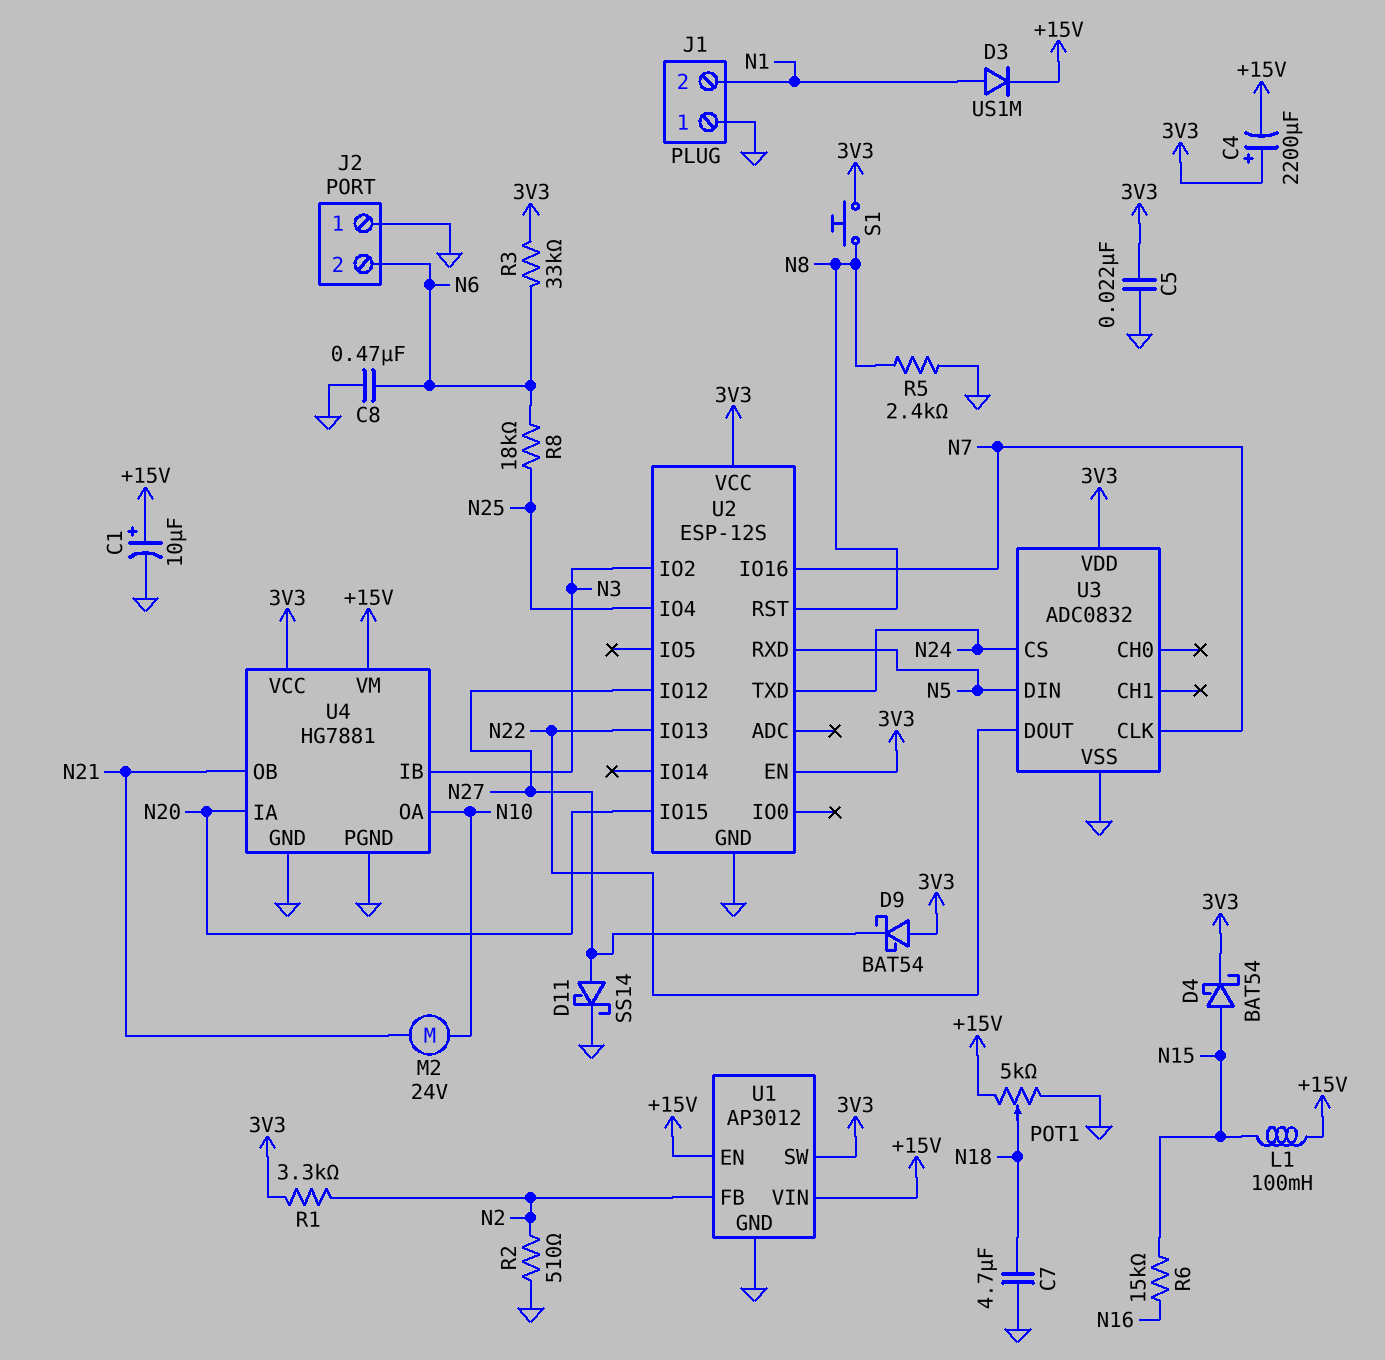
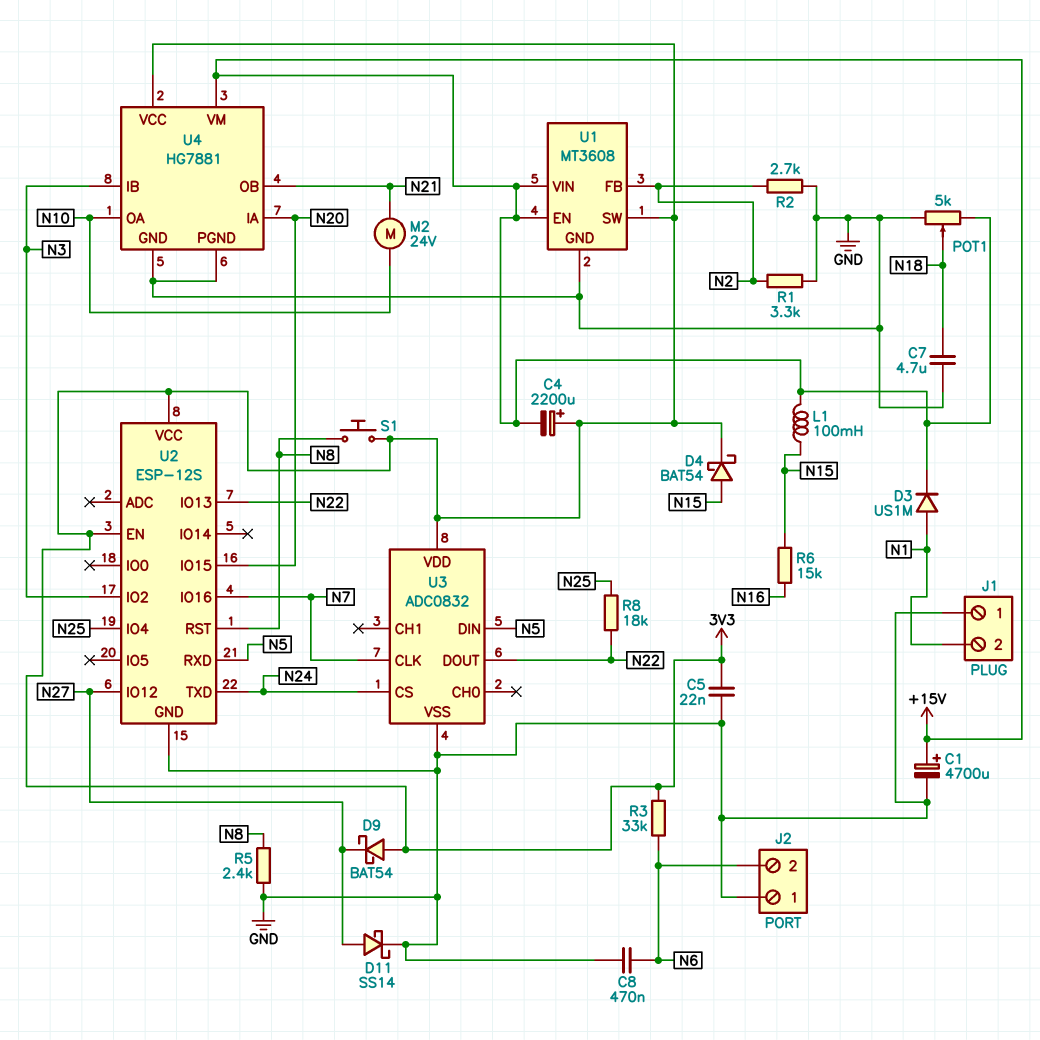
C1: 10uF (plus +15V, minus GND) -> 4700uF (plus +15V, minus GND)
R1: 3.3k (3V3, N2) -> 3.3k (GND, N2)
R2: 510 (GND, N2) -> 2.7k (GND, N2)
R8: 18k (N6, N25) -> 18k (N22, N25)
U1: AP3012 -> MT3608

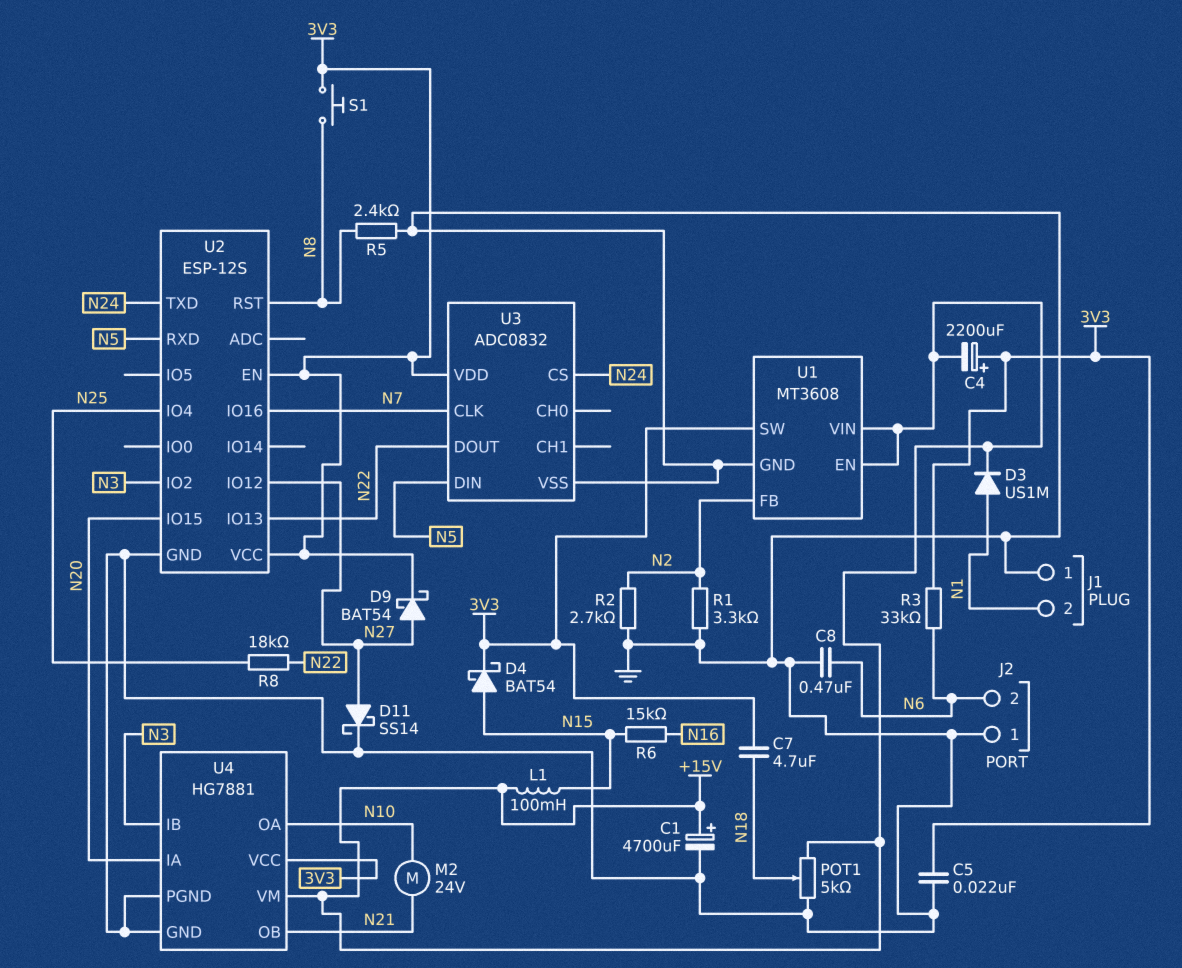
C7: 4.7uF (GND, N18) -> 4.7uF (3V3, N18)
D9: schottky BAT54 (A 3V3, K N27) -> schottky BAT54 (A N27, K 3V3)

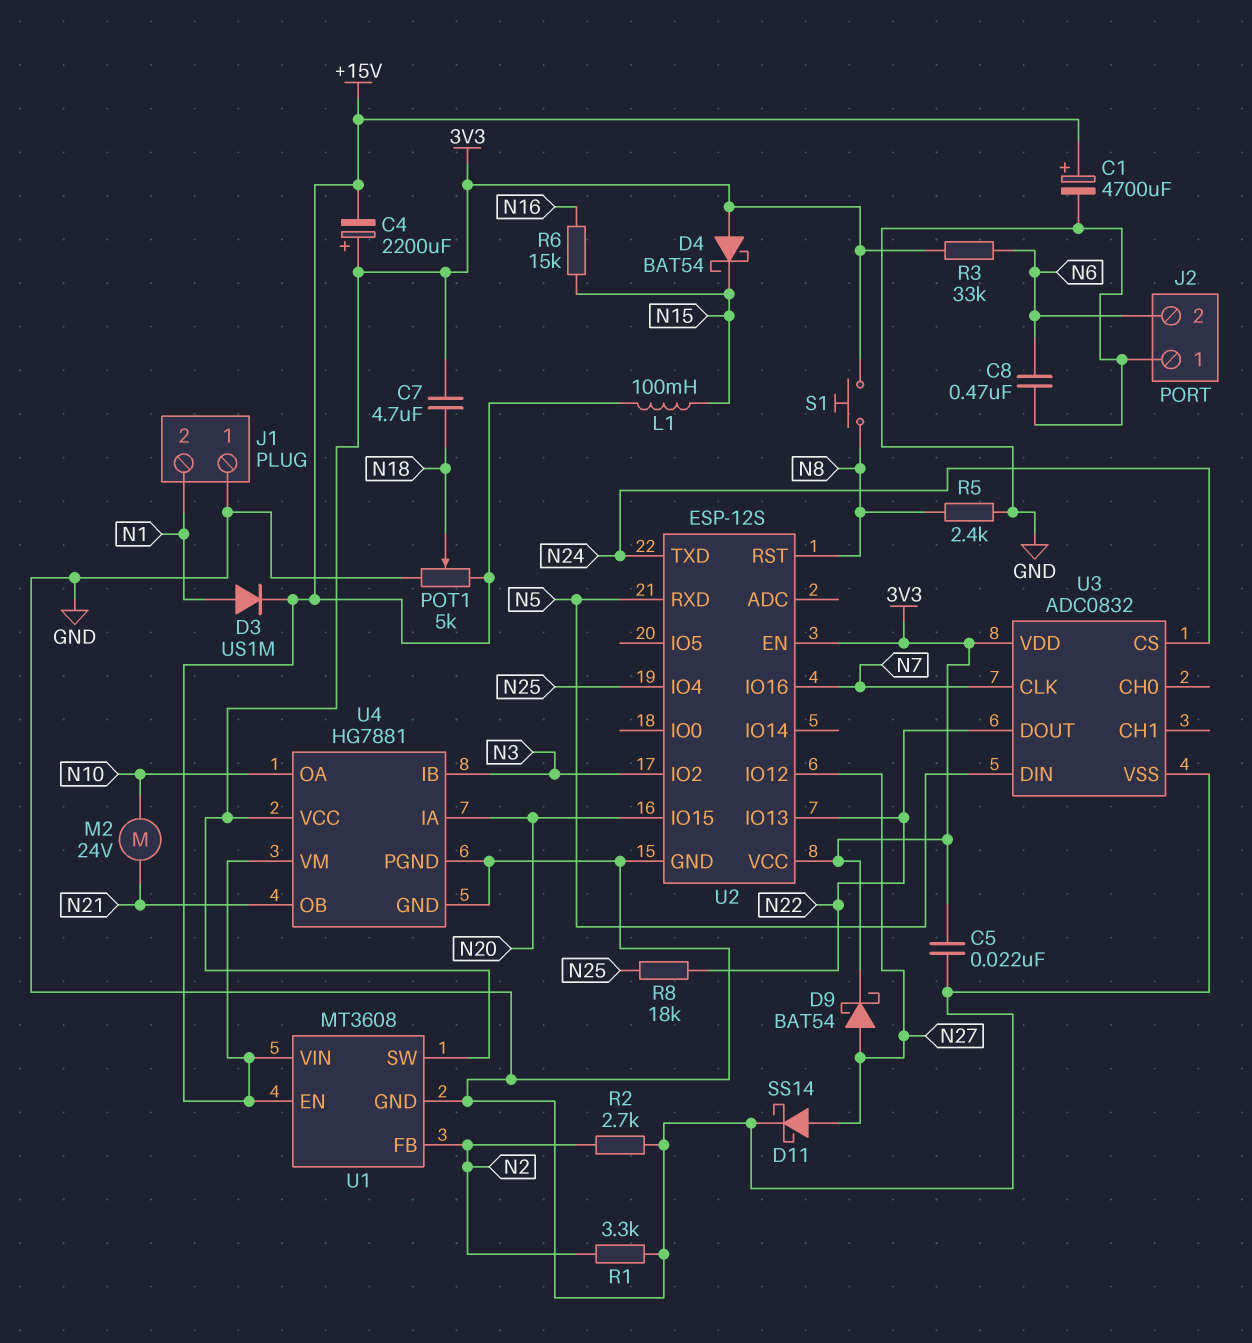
D4: schottky BAT54 (A N15, K 3V3) -> schottky BAT54 (A 3V3, K N15)

